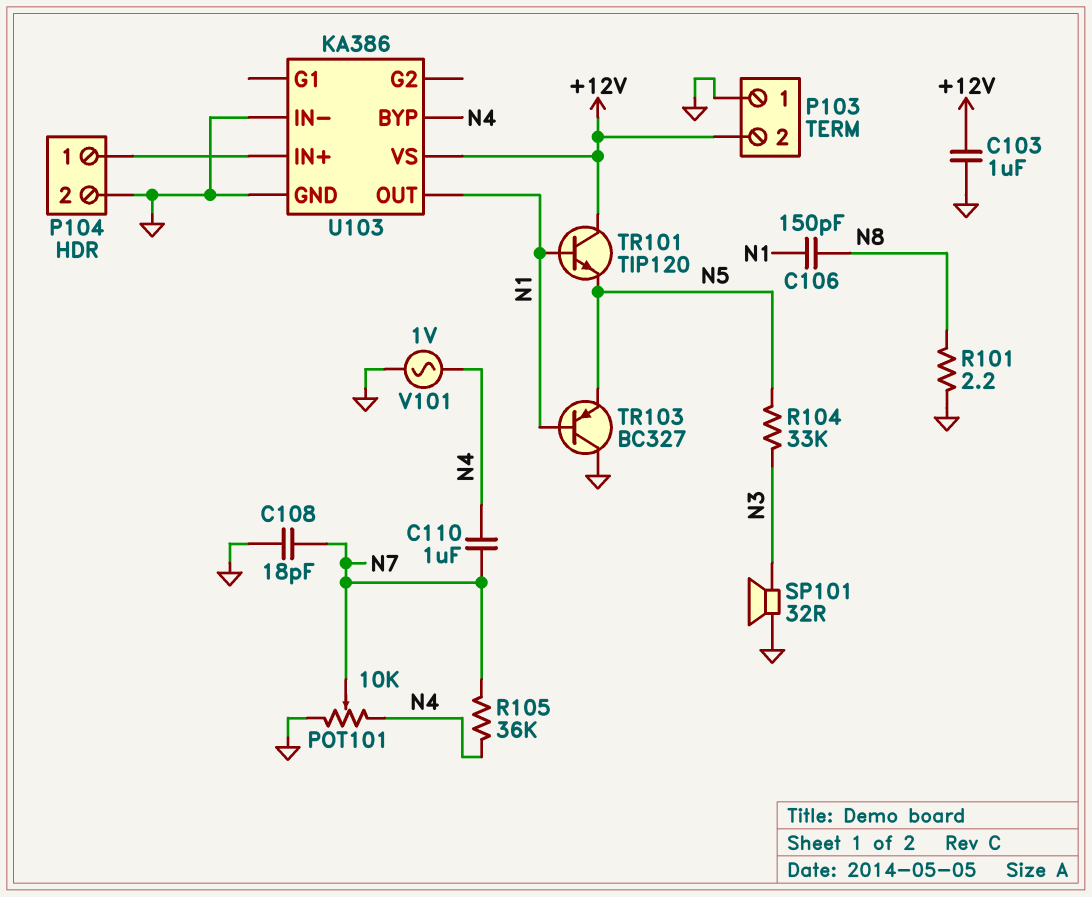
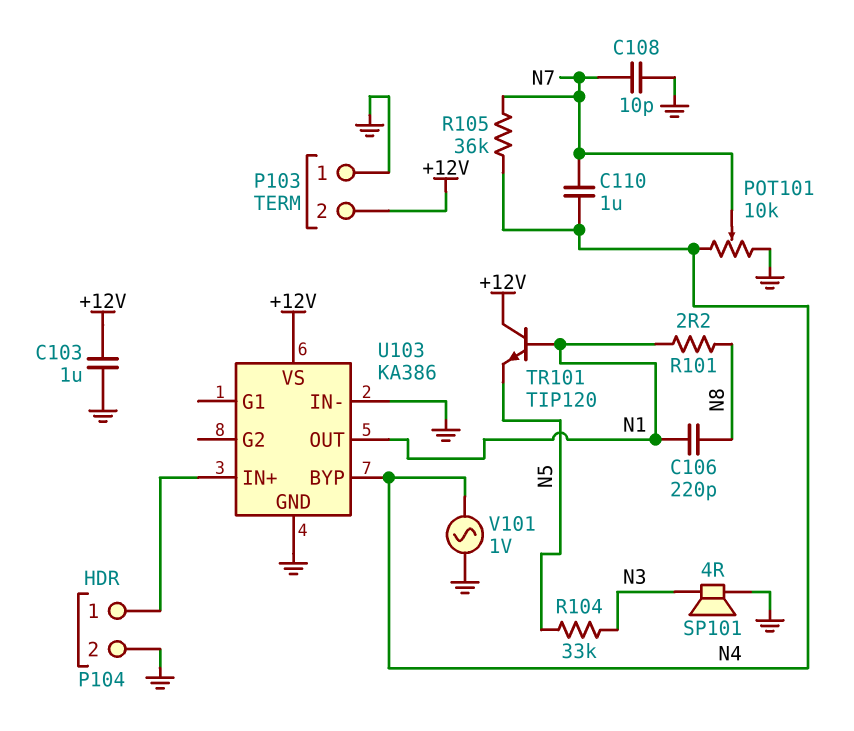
C106: 150pF (N1, N8) -> 220pF (N1, N8)
C108: 18pF (GND, N7) -> 10pF (GND, N7)
R101: 2.2 (GND, N8) -> 2.2 (N1, N8)
SP101: speaker 32R (GND, N3) -> speaker 4R (GND, N3)
TR103: PNP BC327 (B N1, C GND, E N5) -> none

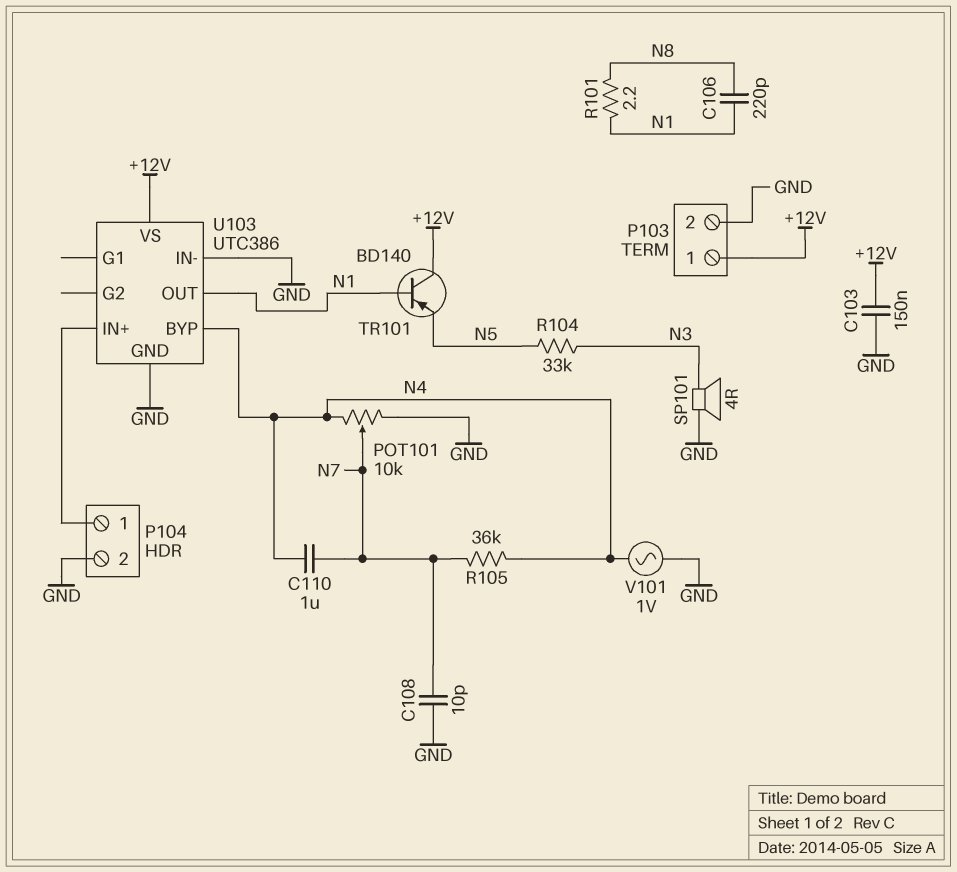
C103: 1uF (+12V, GND) -> 150nF (+12V, GND)
P103 pin 1: GND -> +12V
P103 pin 2: +12V -> GND
TR101: NPN TIP120 (B N1, C +12V, E N5) -> PNP BD140 (B N1, C +12V, E N5)
U103: KA386 -> UTC386

